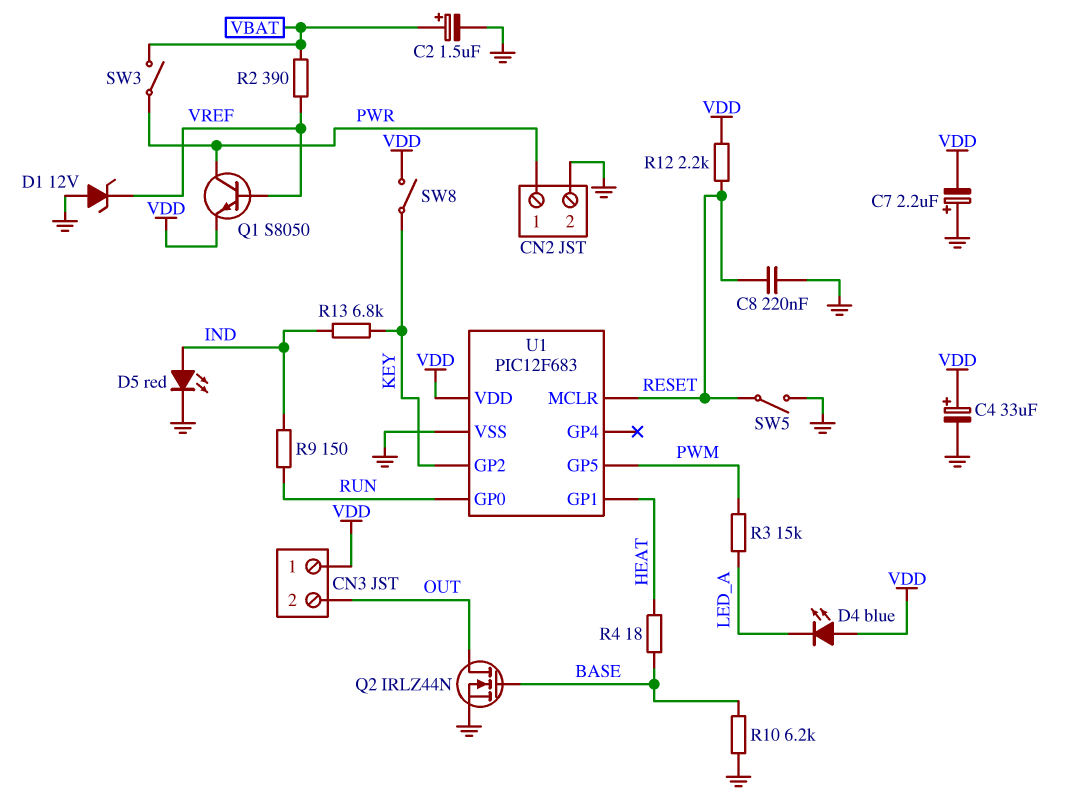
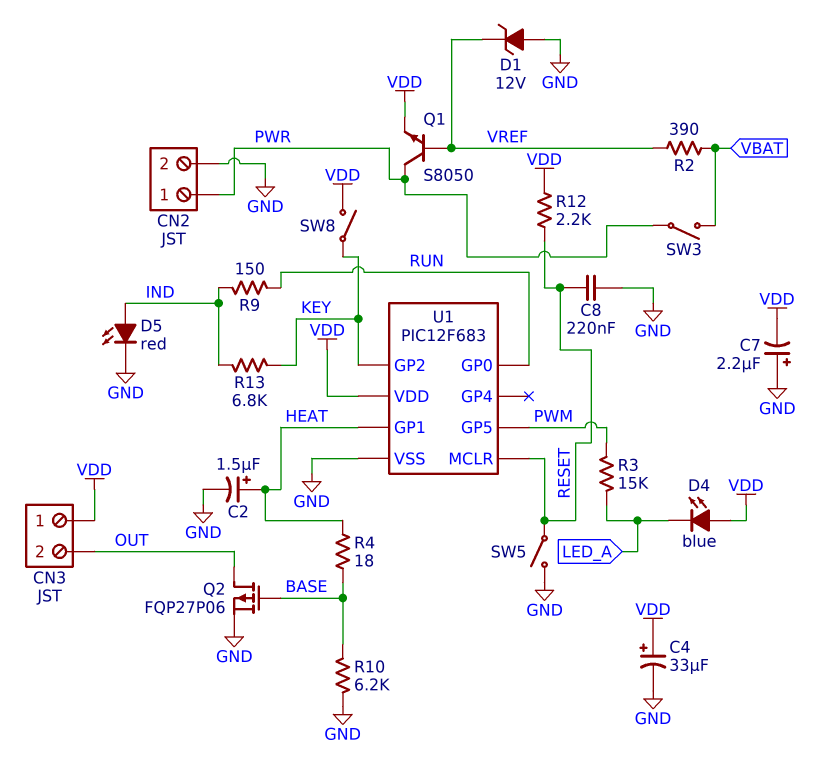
C2: 1.5uF (plus VBAT, minus GND) -> 1.5uF (plus HEAT, minus GND)
Q2: NMOS IRLZ44N (G BASE, D OUT, S GND) -> PMOS FQP27P06 (G BASE, D OUT, S GND)

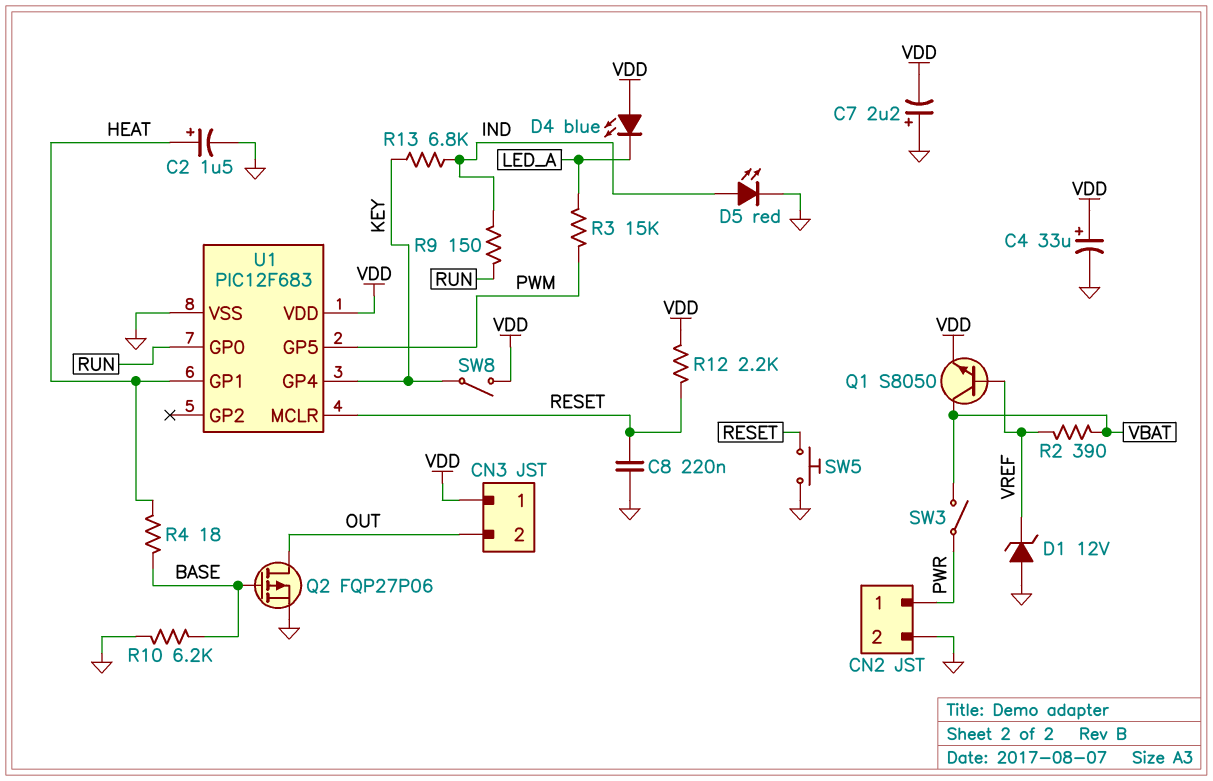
Q1: NPN S8050 (B VREF, C PWR, E VDD) -> NPN S8050 (B VREF, C VBAT, E VDD)
SW5: switch (GND, RESET) -> button (GND, RESET)
U1 pin GP2: KEY -> none
U1 pin GP4: none -> KEY

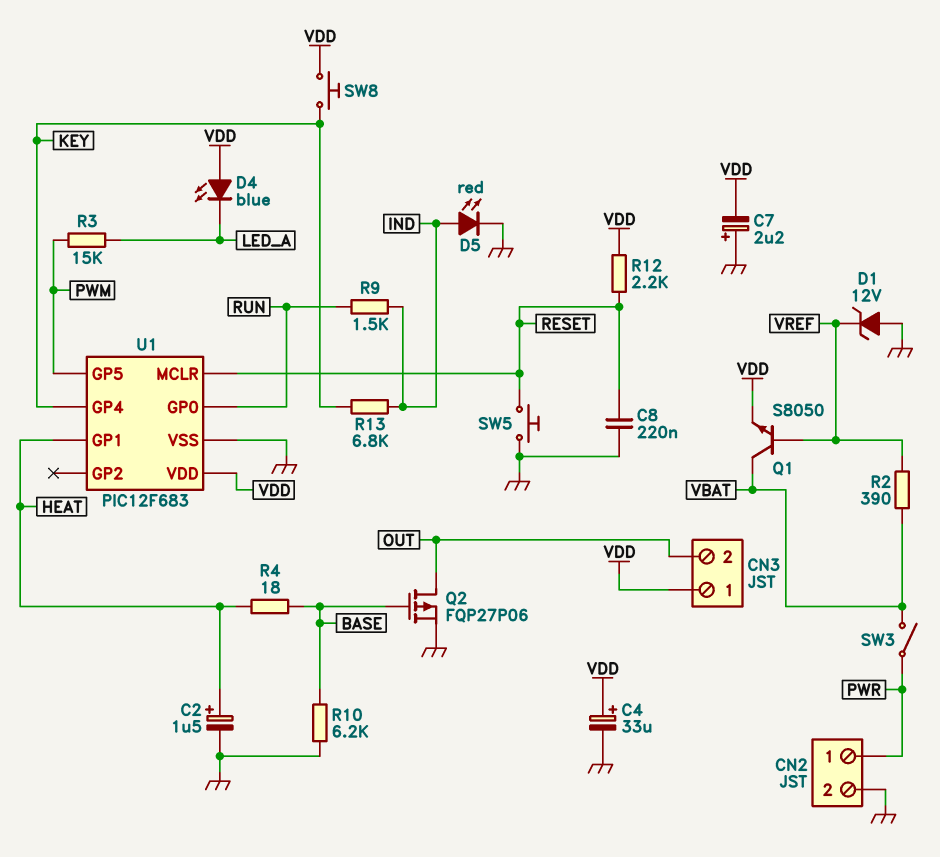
R9: 150 (IND, RUN) -> 1.5k (IND, RUN)
SW8: switch (KEY, VDD) -> button (KEY, VDD)

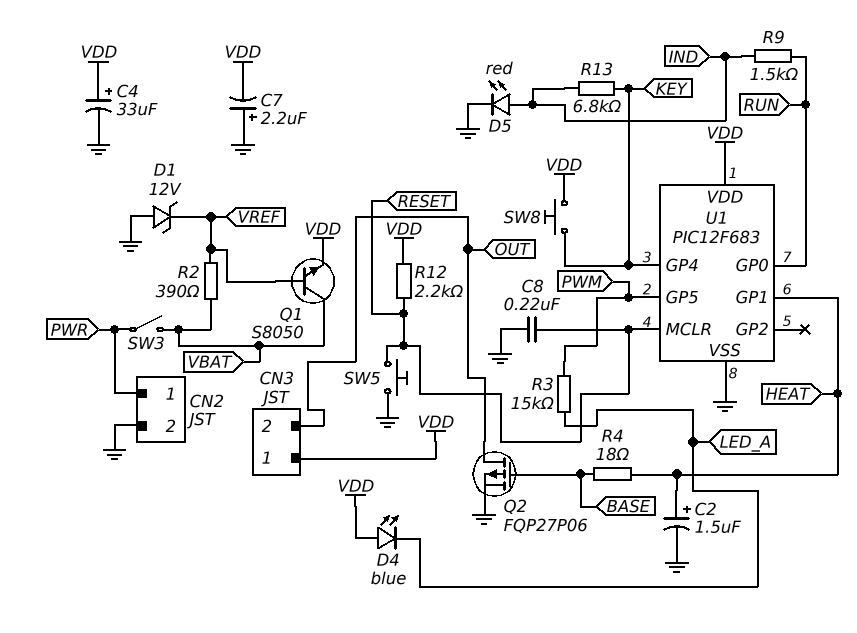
R10: 6.2k (BASE, GND) -> none

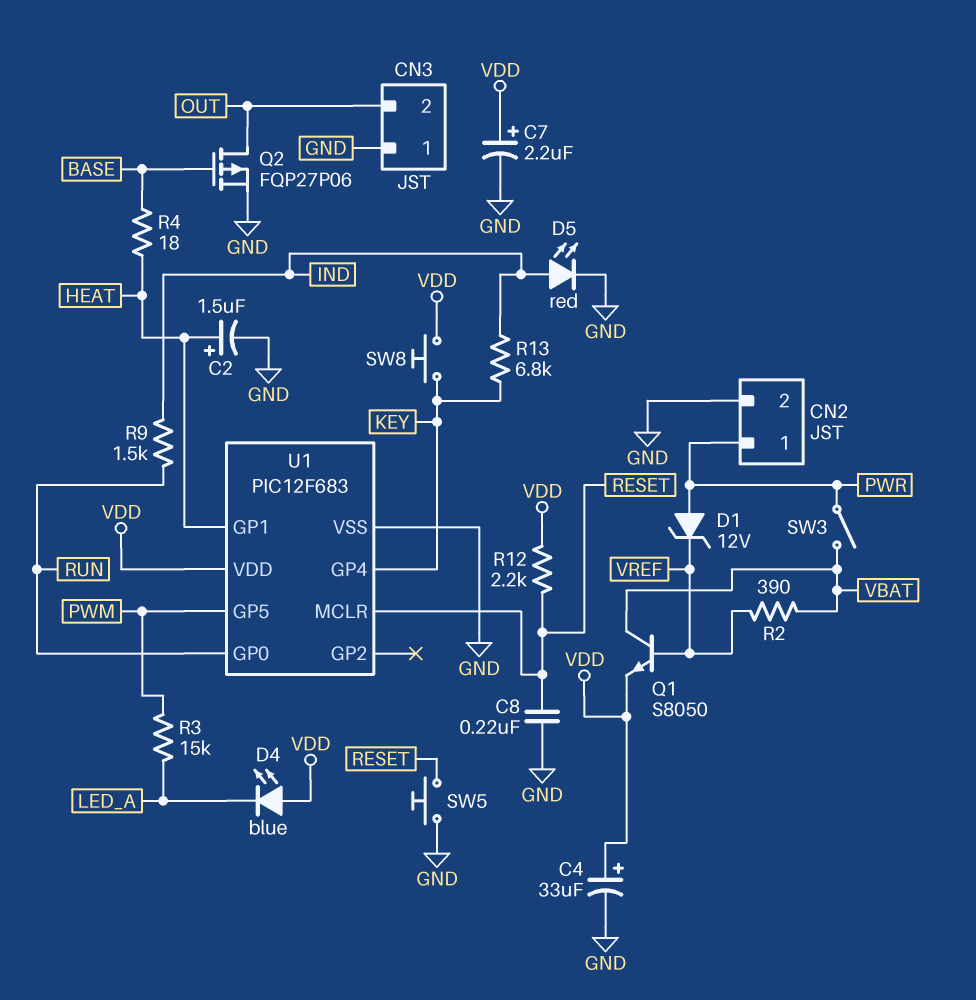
C7: 2.2uF (plus GND, minus VDD) -> 2.2uF (plus VDD, minus GND)
CN3 pin 1: VDD -> GND
D1: zener 12V (A GND, K VREF) -> zener 12V (A PWR, K VREF)

